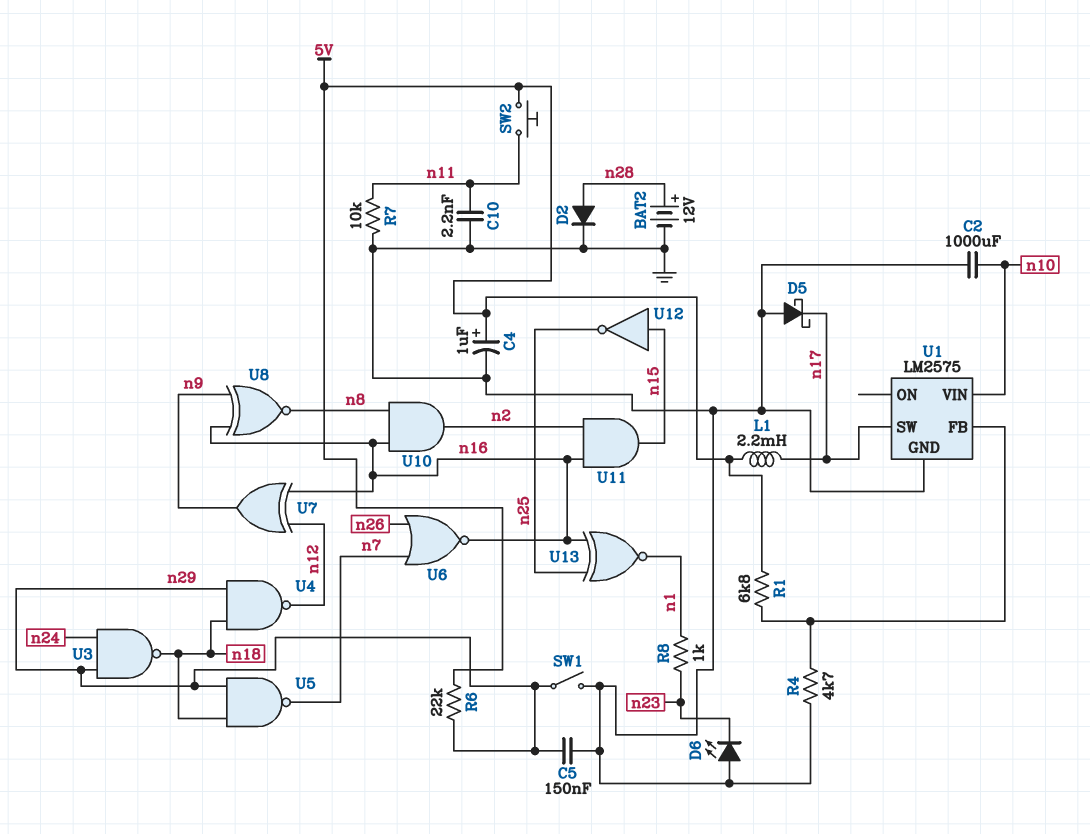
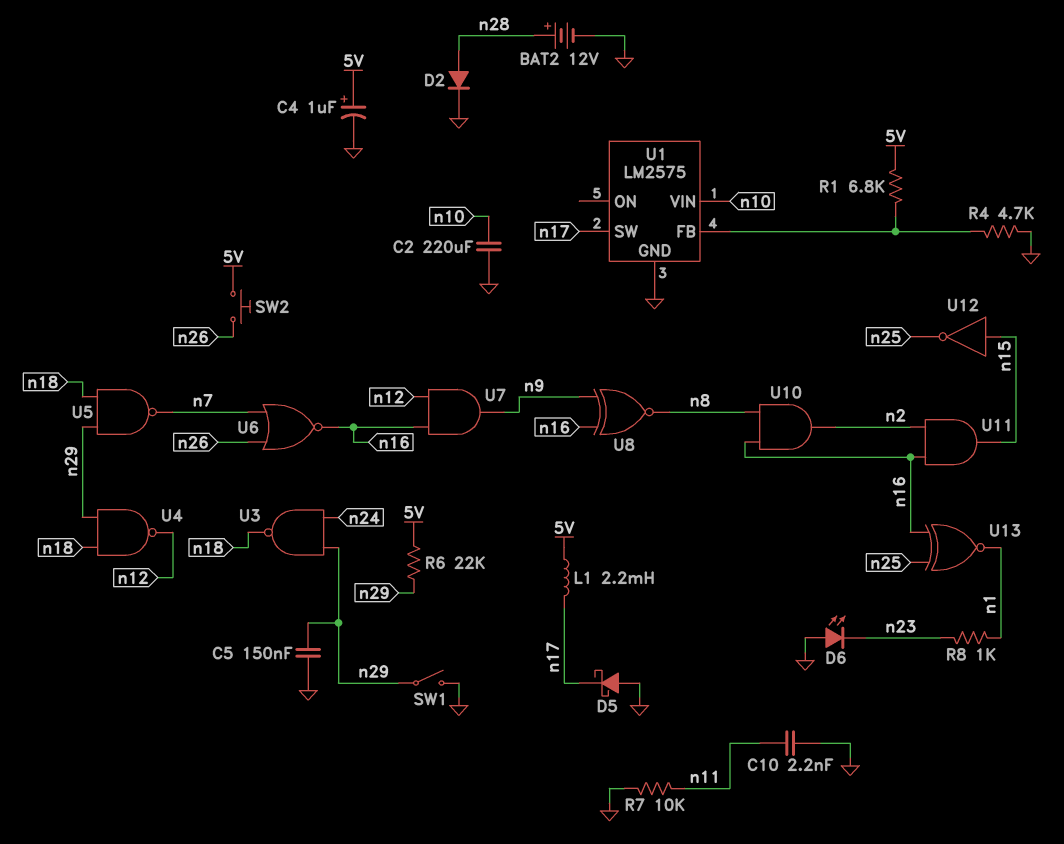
C2: 1000uF (GND, n10) -> 220uF (GND, n10)
SW2: button (5V, n11) -> button (5V, n26)
U7: XOR (in n12, in n16, out n9) -> AND (in n12, in n16, out n9)

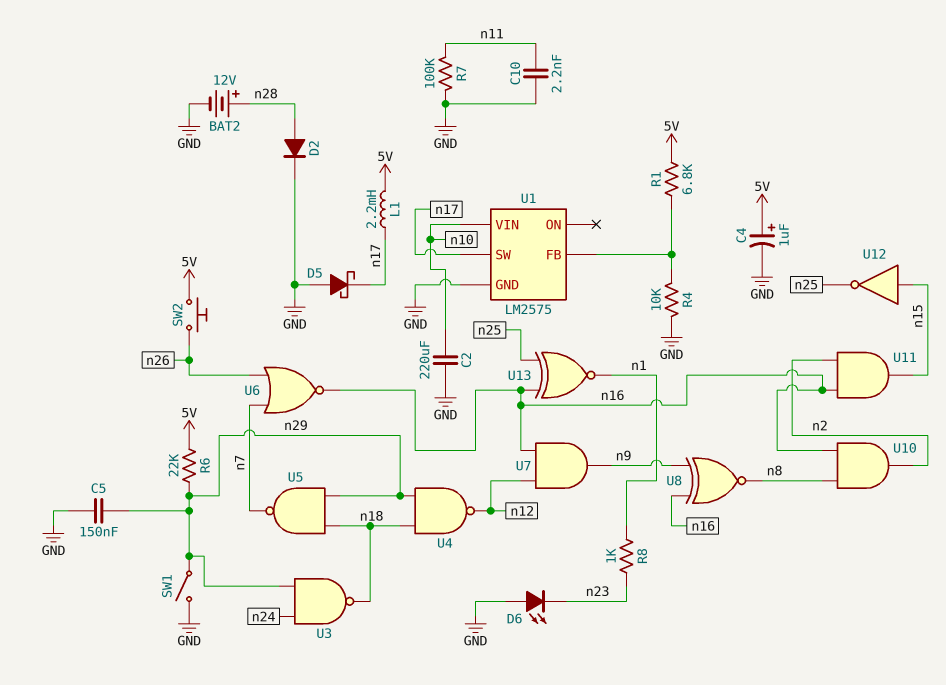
R4: 4.7k (GND, U1/FB) -> 10k (GND, U1/FB)
R7: 10k (GND, n11) -> 100k (GND, n11)

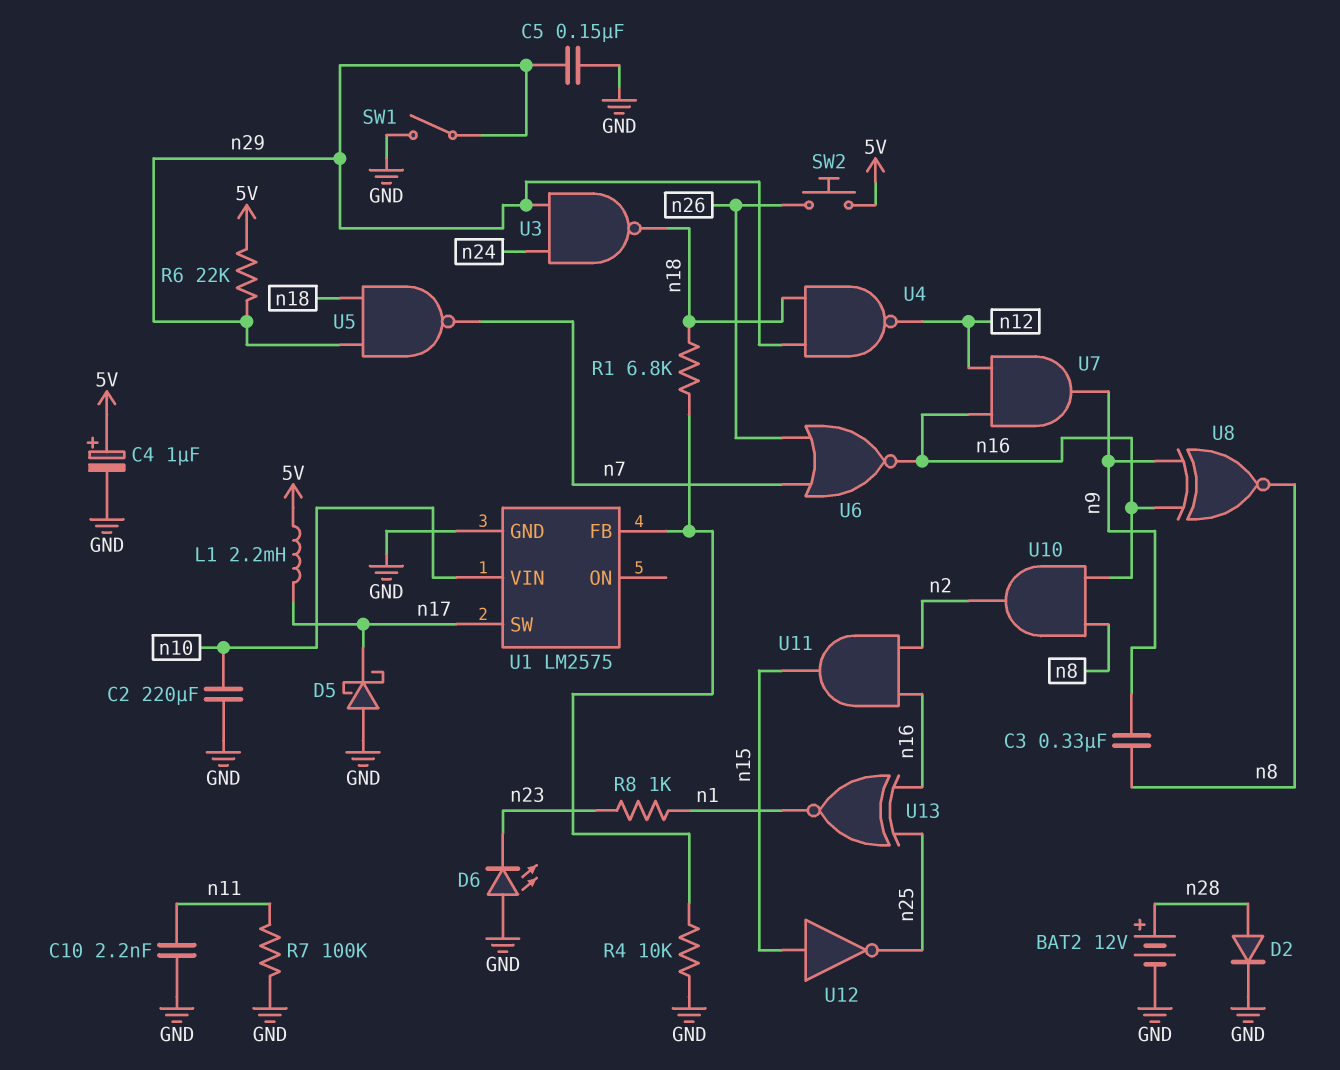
C3: none -> 330nF (n8, n9)
R1: 6.8k (5V, U1/FB) -> 6.8k (U1/FB, n18)

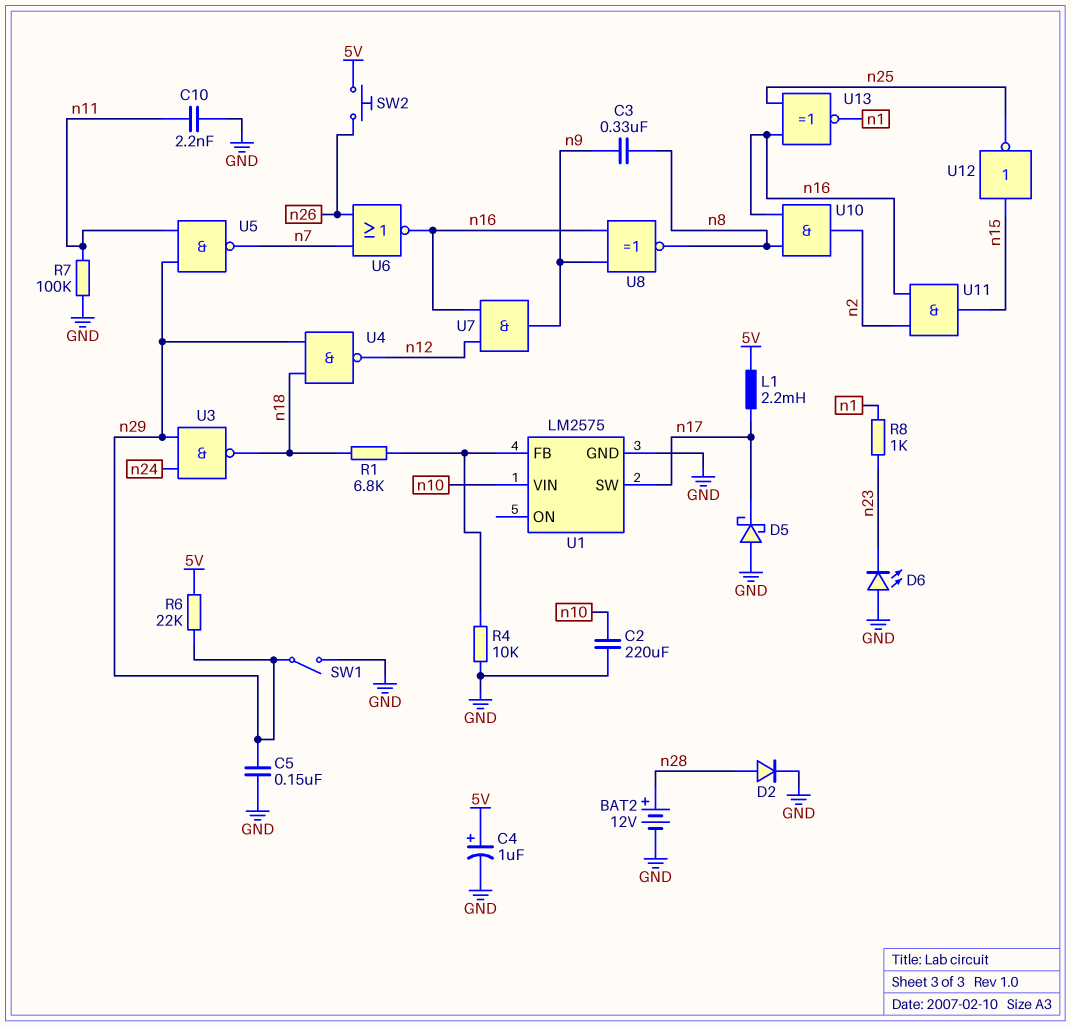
U5: NAND (in n18, in n29, out n7) -> NAND (in n11, in n29, out n7)

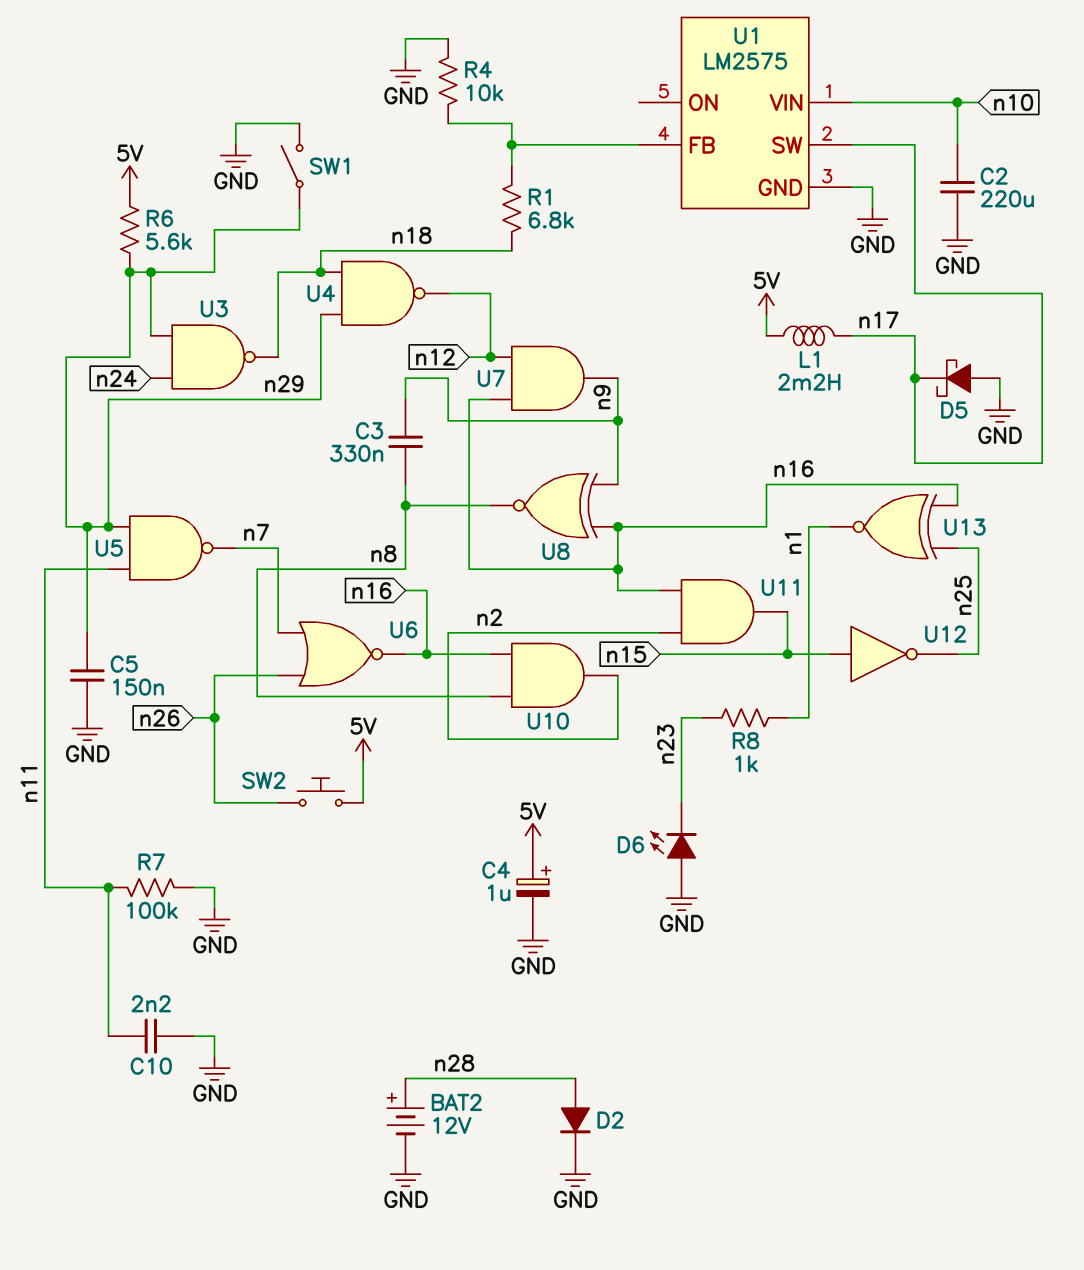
R6: 22k (5V, n29) -> 5.6k (5V, n29)

